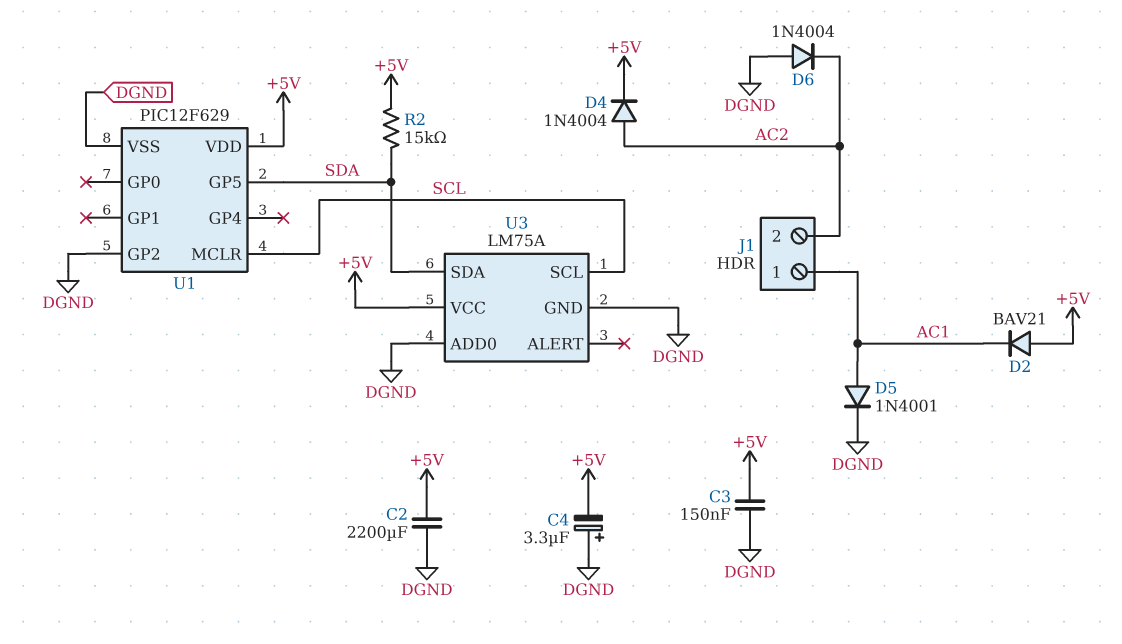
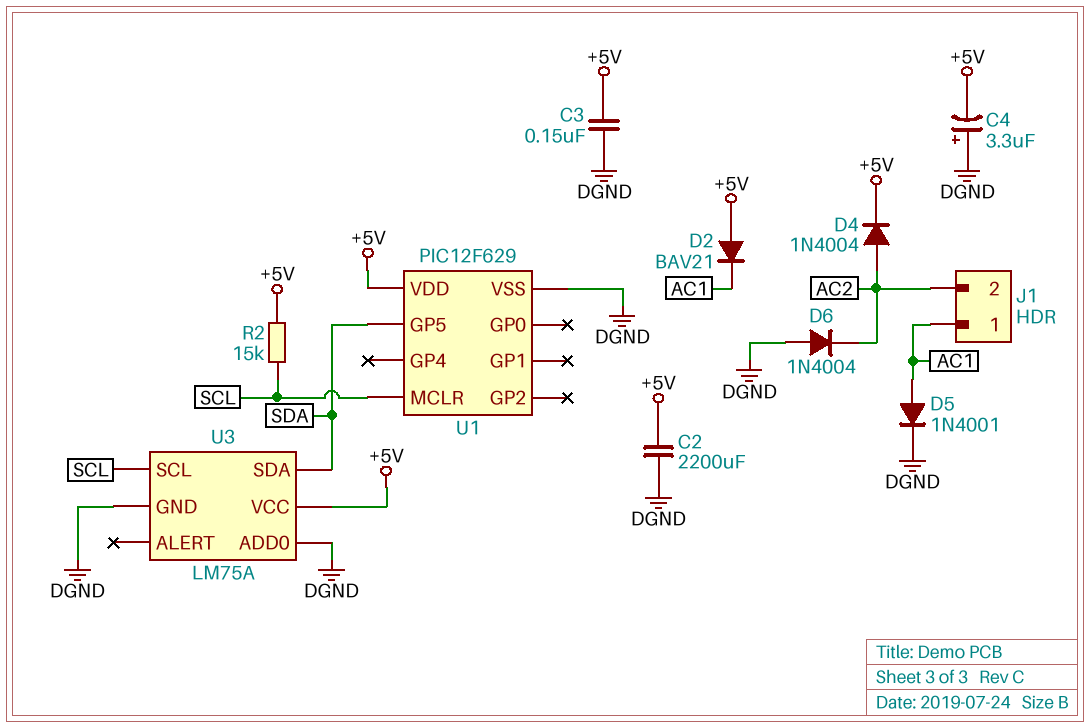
R2: 15k (+5V, SDA) -> 15k (+5V, SCL)
U1 pin GP2: DGND -> none

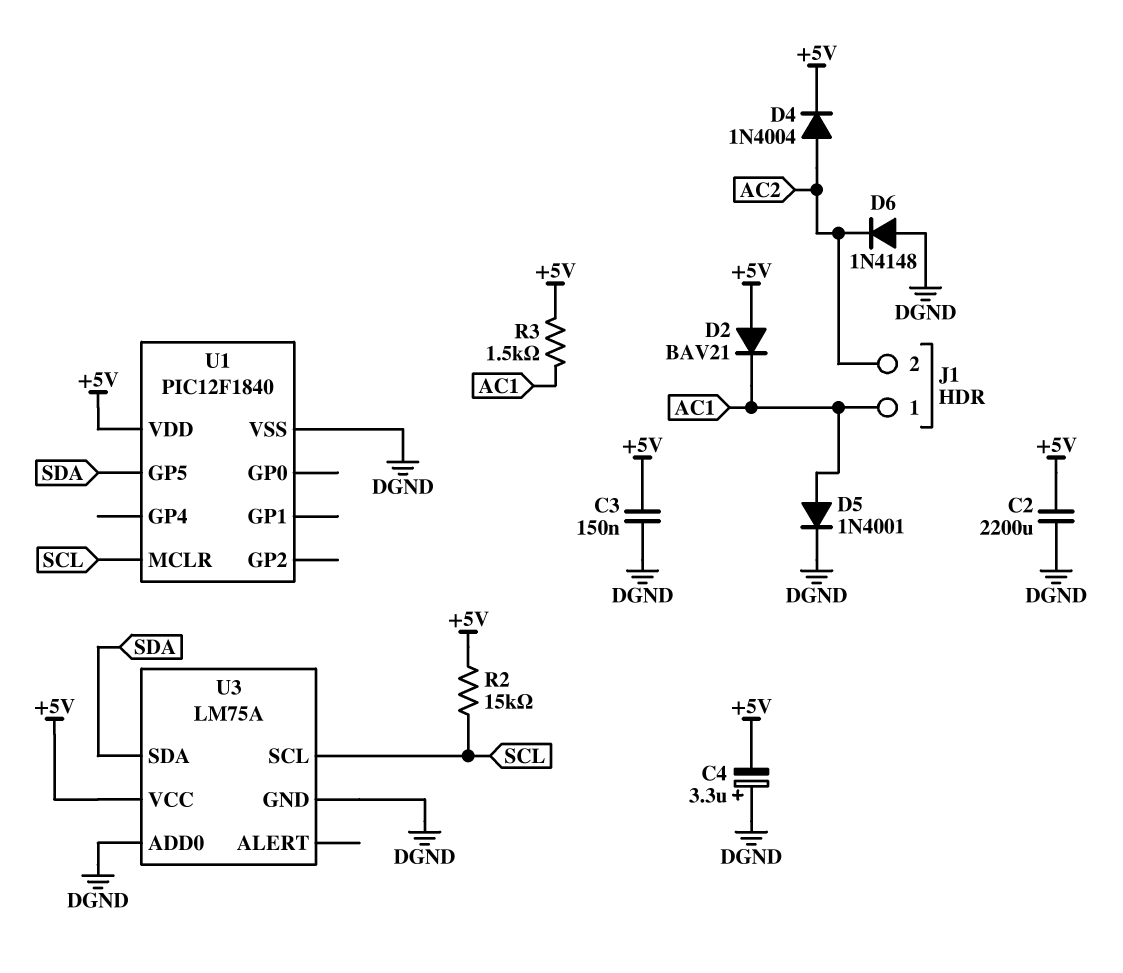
D6: diode 1N4004 (A DGND, K AC2) -> diode 1N4148 (A DGND, K AC2)
R3: none -> 1.5k (+5V, AC1)
U1: PIC12F629 -> PIC12F1840

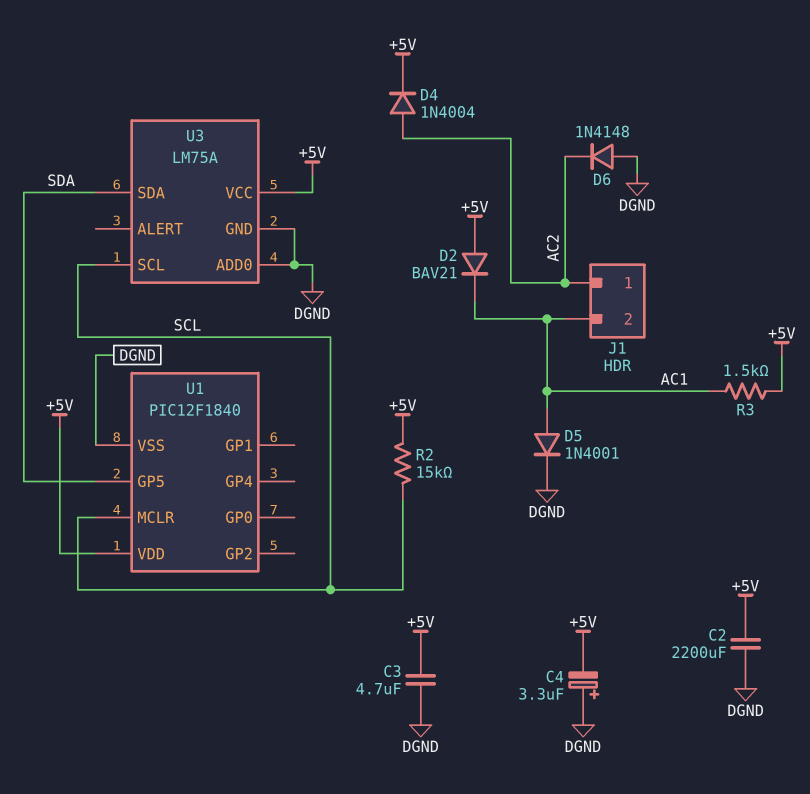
C3: 150nF (+5V, DGND) -> 4.7uF (+5V, DGND)
J1 pin 1: AC1 -> AC2
J1 pin 2: AC2 -> AC1

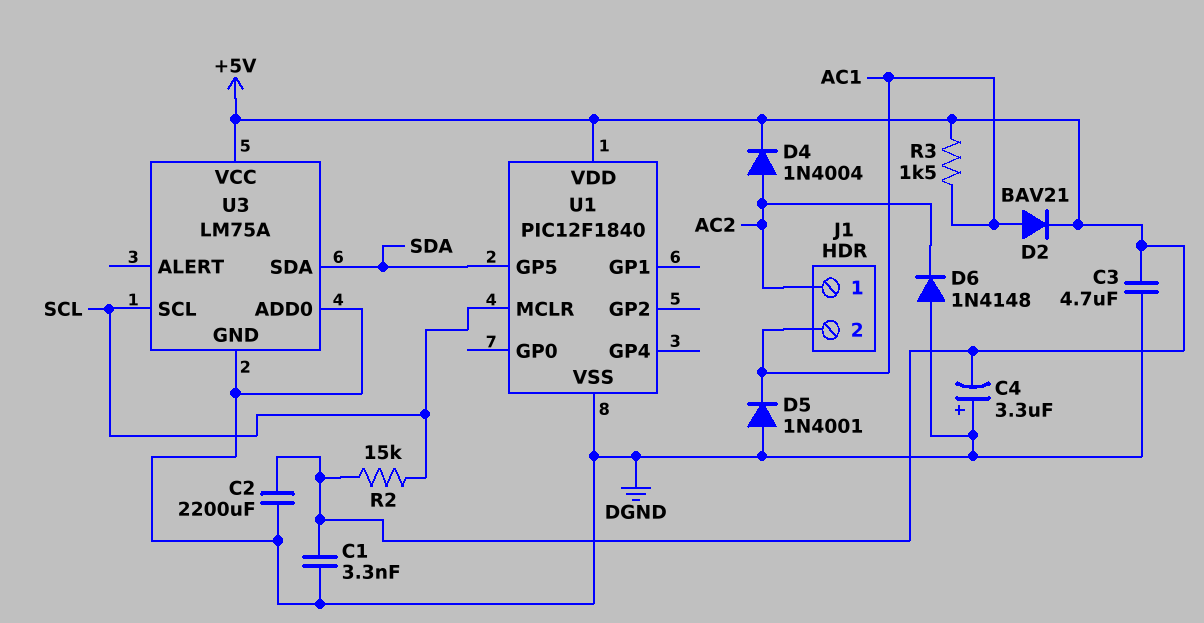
C1: none -> 3.3nF (+5V, DGND)
D2: diode BAV21 (A +5V, K AC1) -> diode BAV21 (A AC1, K +5V)
D5: diode 1N4001 (A AC1, K DGND) -> diode 1N4001 (A DGND, K AC1)

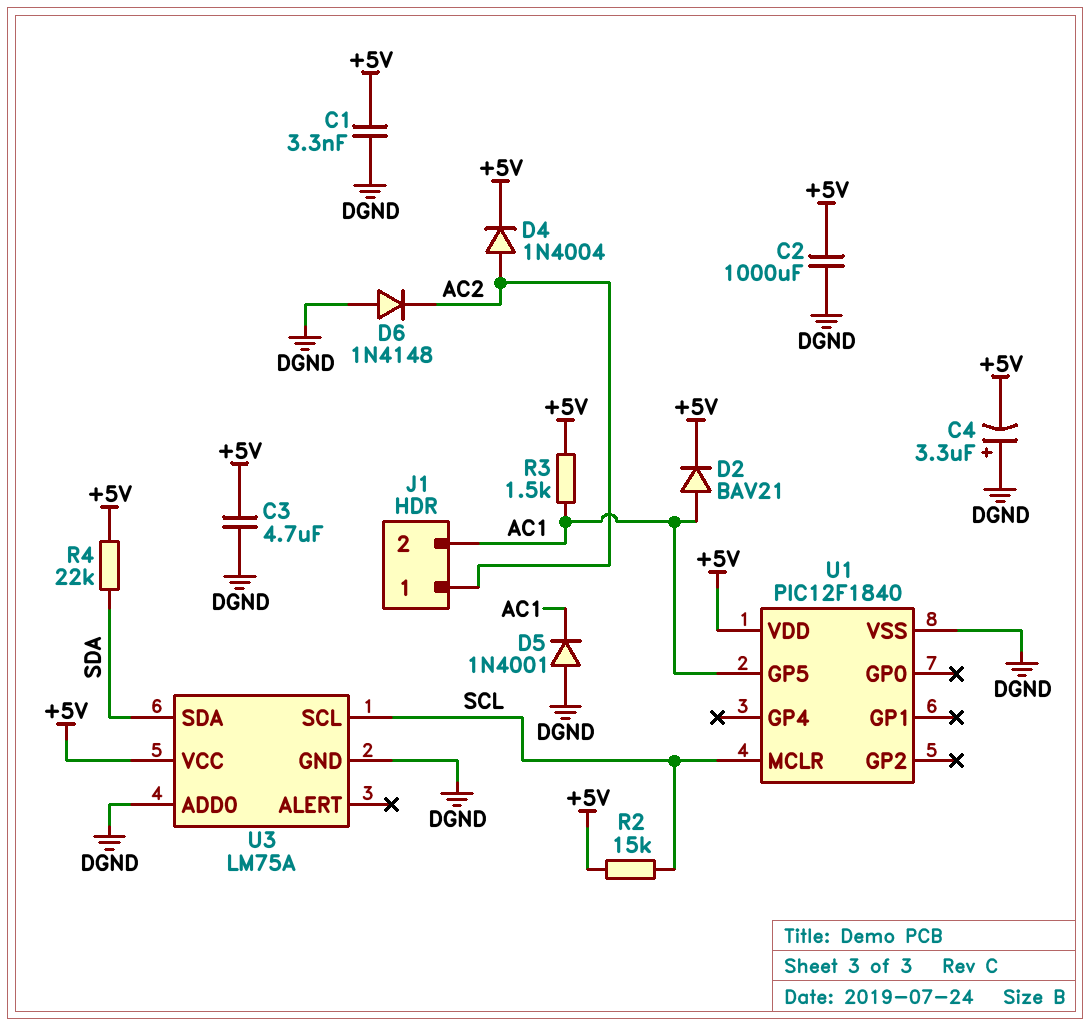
C2: 2200uF (+5V, DGND) -> 1000uF (+5V, DGND)
R4: none -> 22k (+5V, SDA)
U1 pin GP5: SDA -> AC1

